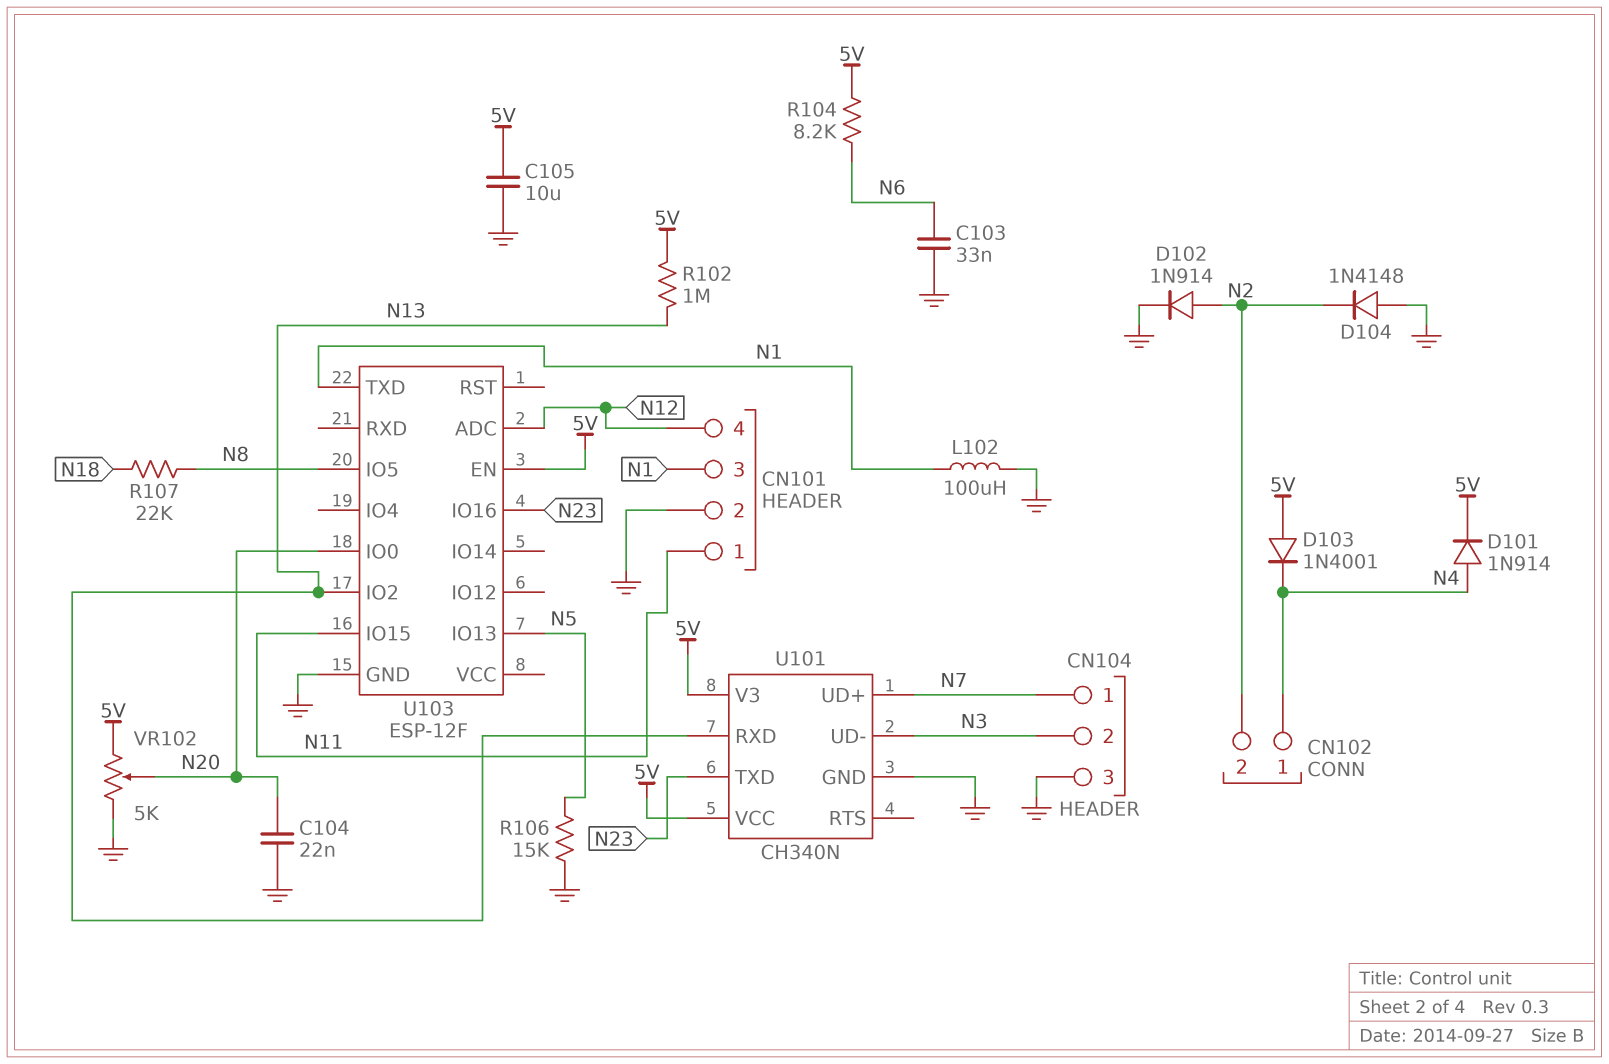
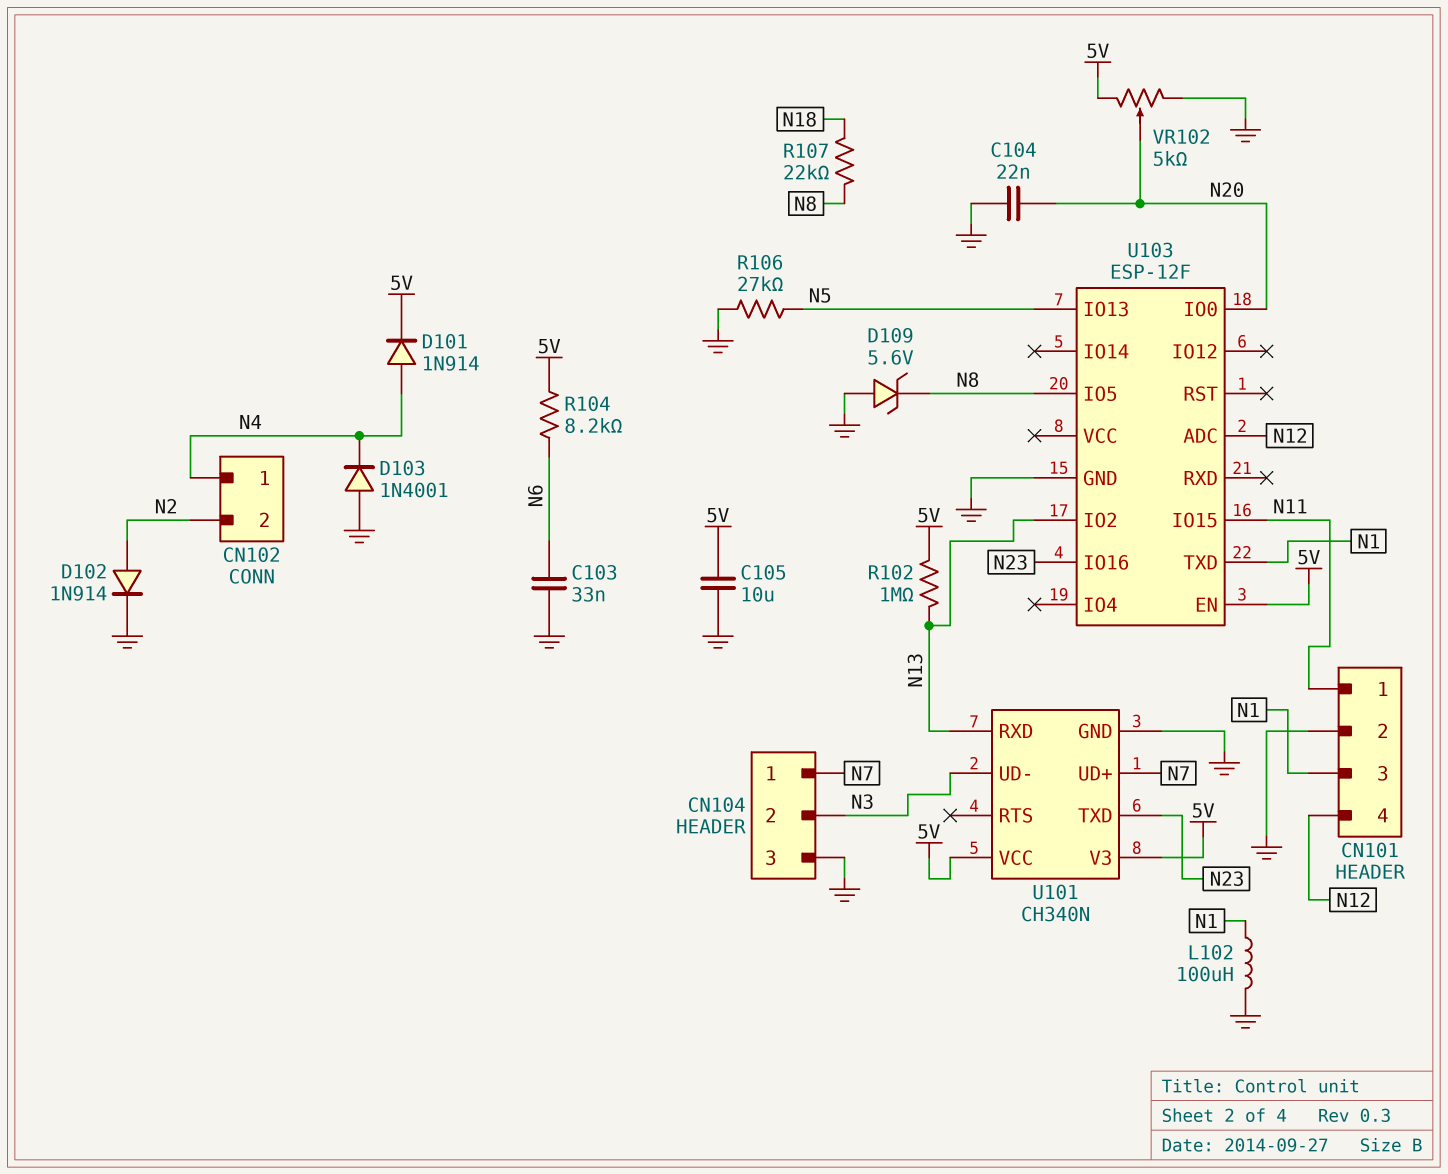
D103: diode 1N4001 (A 5V, K N4) -> diode 1N4001 (A GND, K N4)
D104: diode 1N4148 (A GND, K N2) -> none
D109: none -> zener 5.6V (A GND, K N8)
R106: 15k (GND, N5) -> 27k (GND, N5)

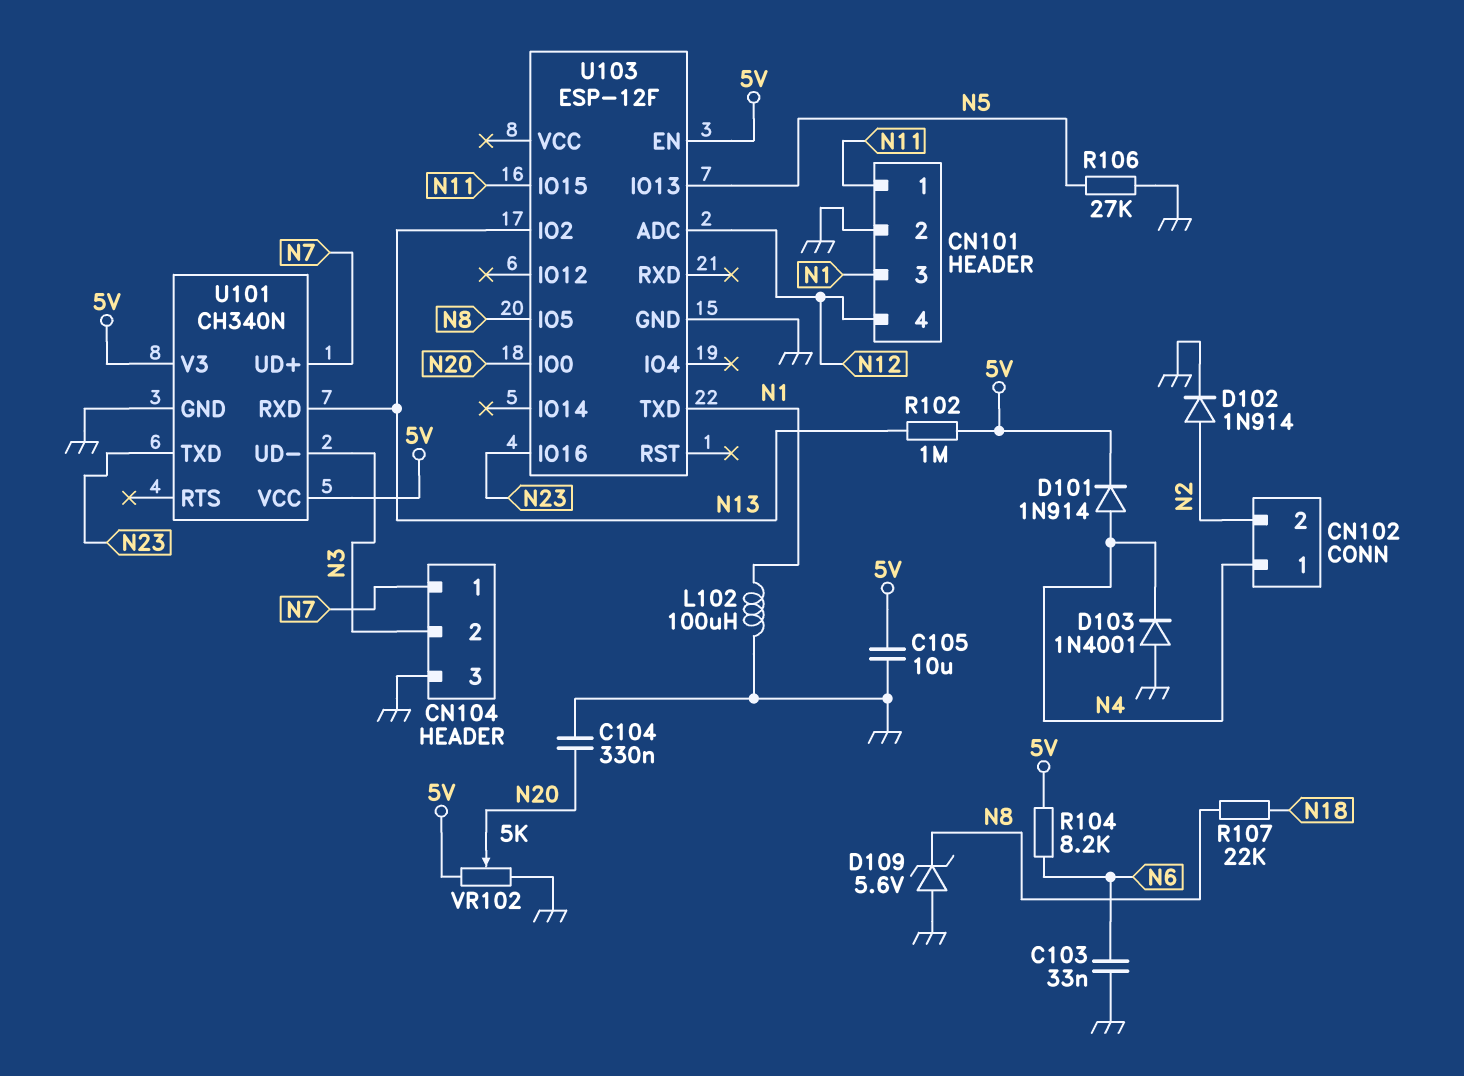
C104: 22nF (GND, N20) -> 330nF (GND, N20)

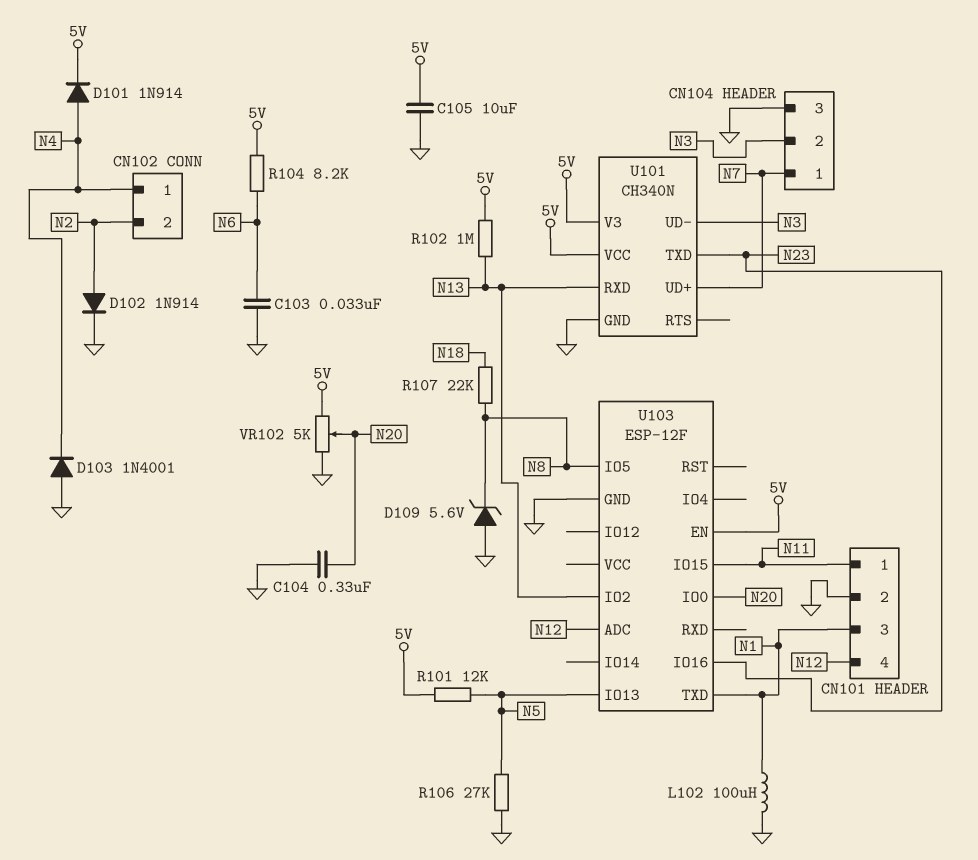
R101: none -> 12k (5V, N5)

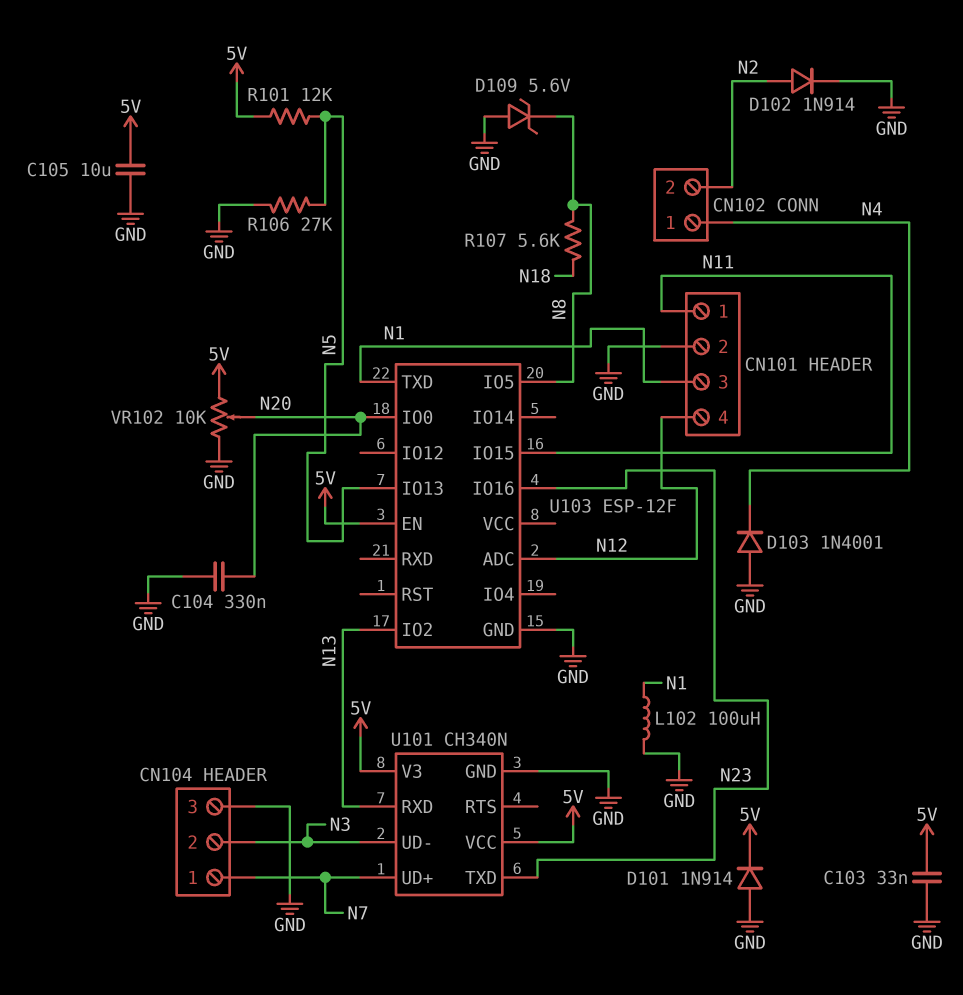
C103: 33nF (GND, N6) -> 33nF (5V, GND)
D101: diode 1N914 (A N4, K 5V) -> diode 1N914 (A GND, K 5V)
R102: 1M (5V, N13) -> none
R104: 8.2k (5V, N6) -> none
R107: 22k (N8, N18) -> 5.6k (N8, N18)
VR102: 5k (5V, GND, wiper N20) -> 10k (5V, GND, wiper N20)

